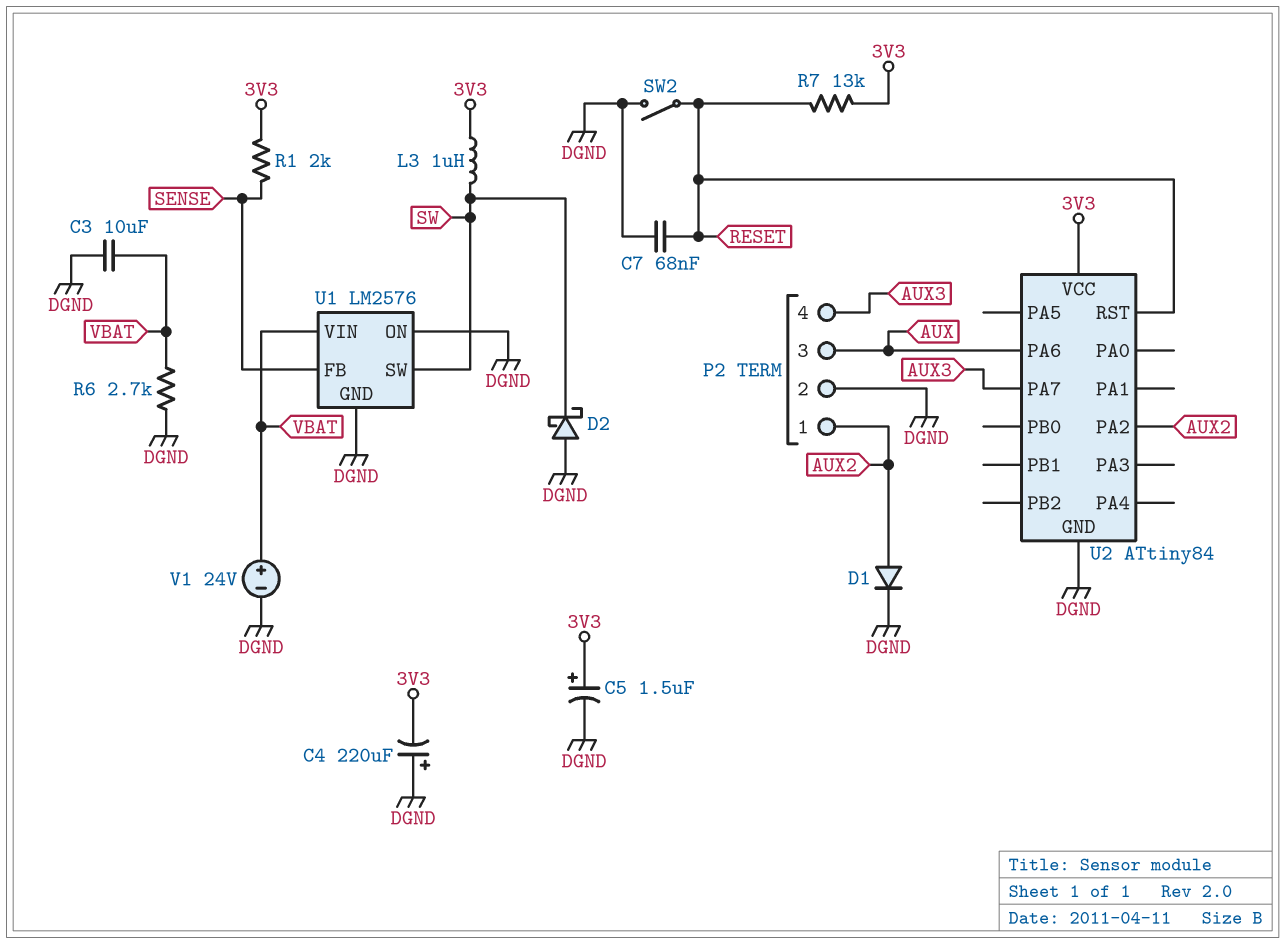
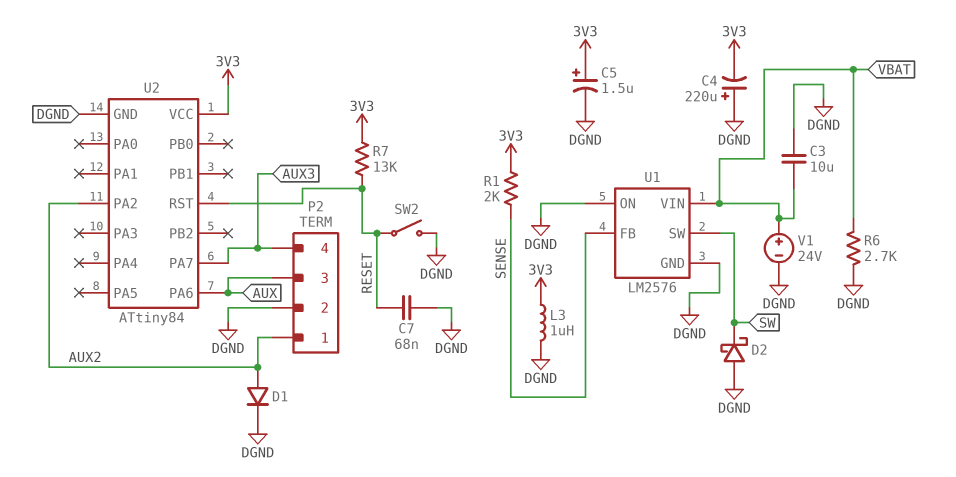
L3: 1uH (3V3, SW) -> 1uH (3V3, DGND)

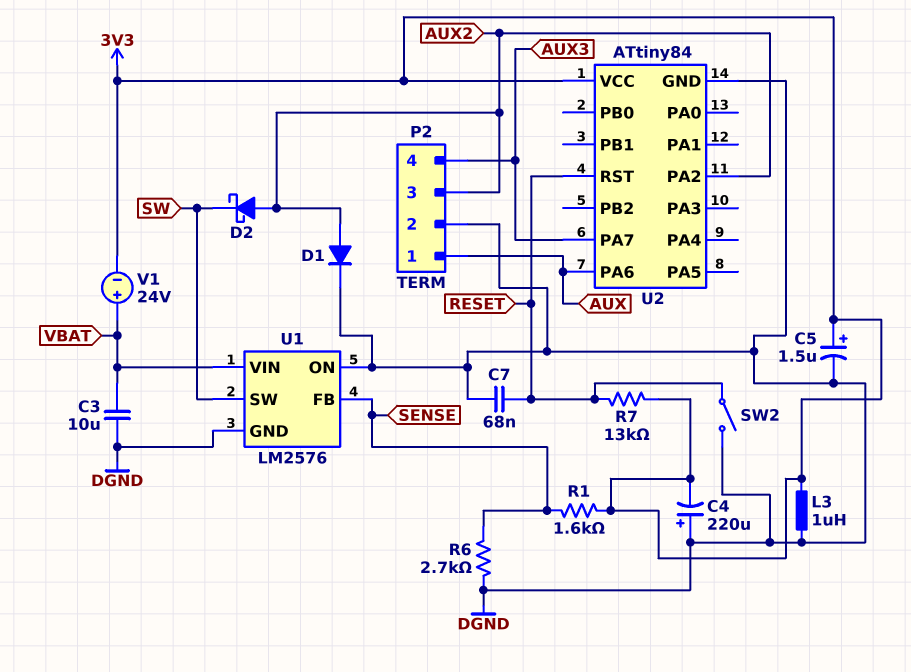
D2: schottky (A DGND, K SW) -> schottky (A AUX2, K SW)
P2 pin 1: AUX2 -> AUX
P2 pin 3: AUX -> AUX2
R1: 2k (3V3, SENSE) -> 1.6k (3V3, SENSE)
R6: 2.7k (DGND, VBAT) -> 2.7k (DGND, SENSE)
V1: 24V (plus VBAT, minus DGND) -> 24V (plus VBAT, minus 3V3)

